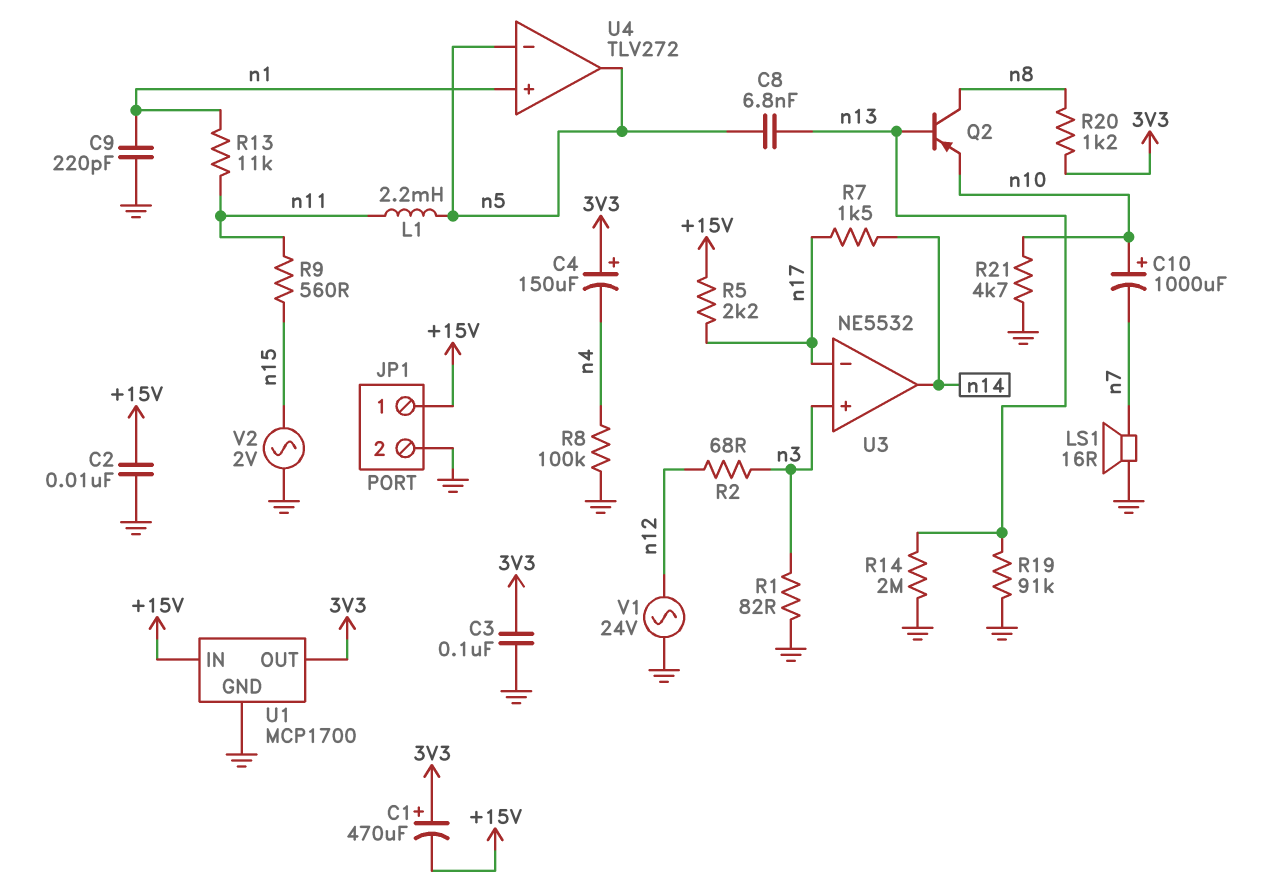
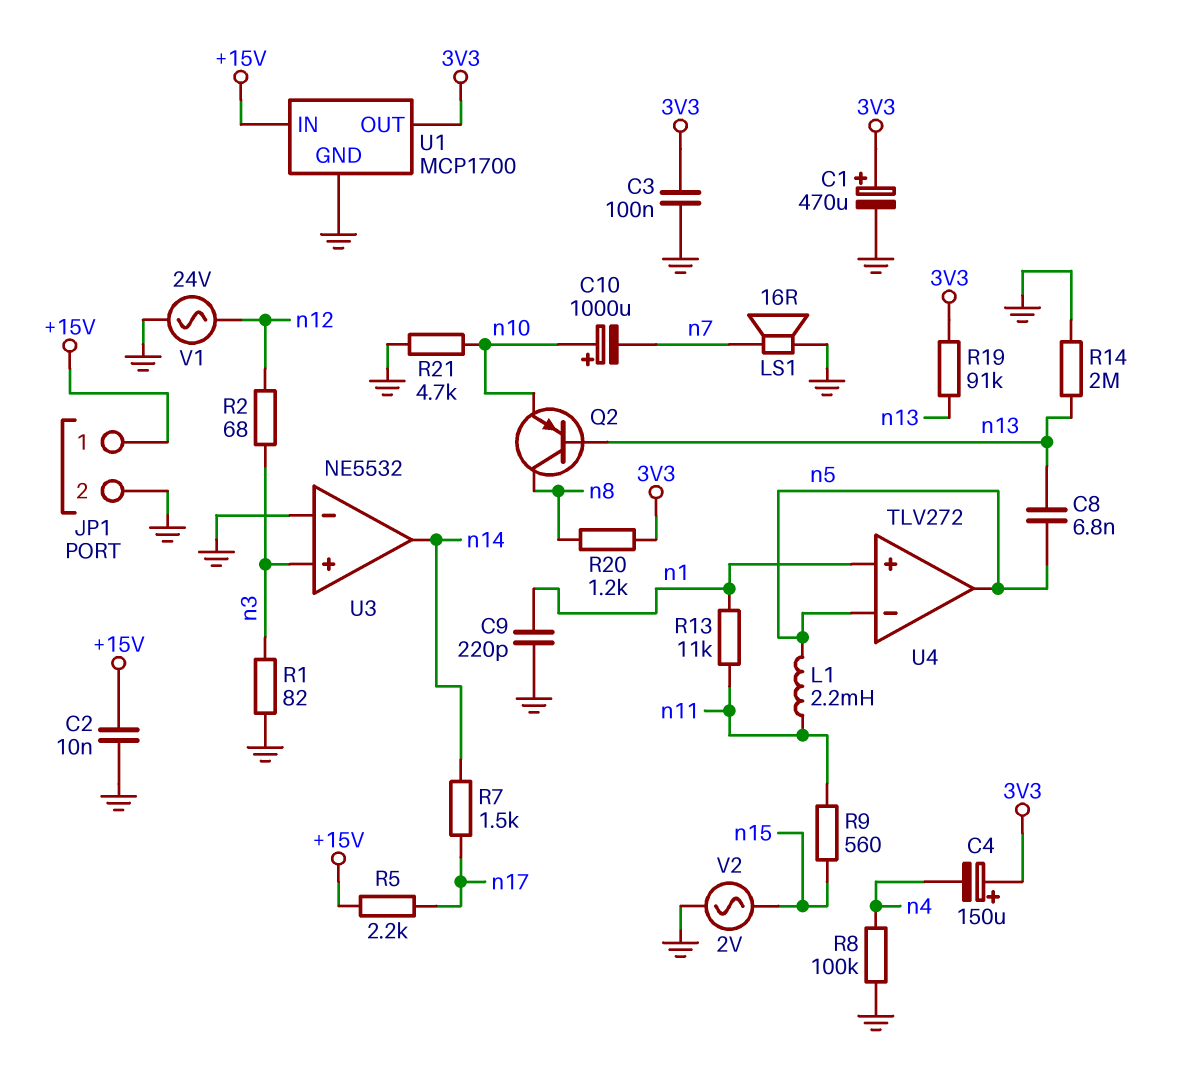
C1: 470uF (plus 3V3, minus +15V) -> 470uF (plus 3V3, minus GND)
R19: 91k (GND, n13) -> 91k (3V3, n13)
U3 pin in-: n17 -> GND

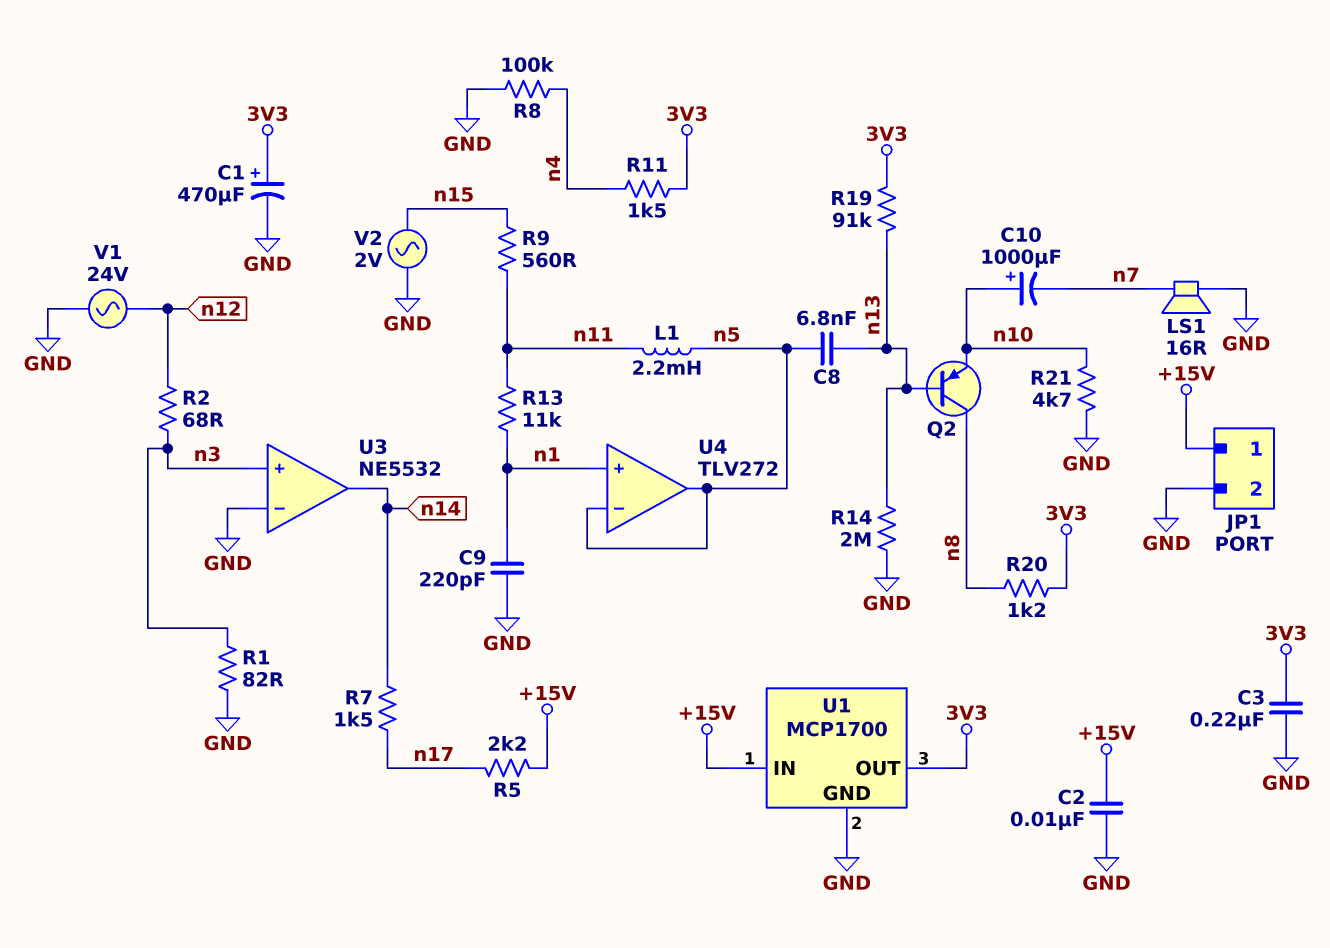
C3: 100nF (3V3, GND) -> 220nF (3V3, GND)
C4: 150uF (plus 3V3, minus n4) -> none
R11: none -> 1.5k (3V3, n4)

